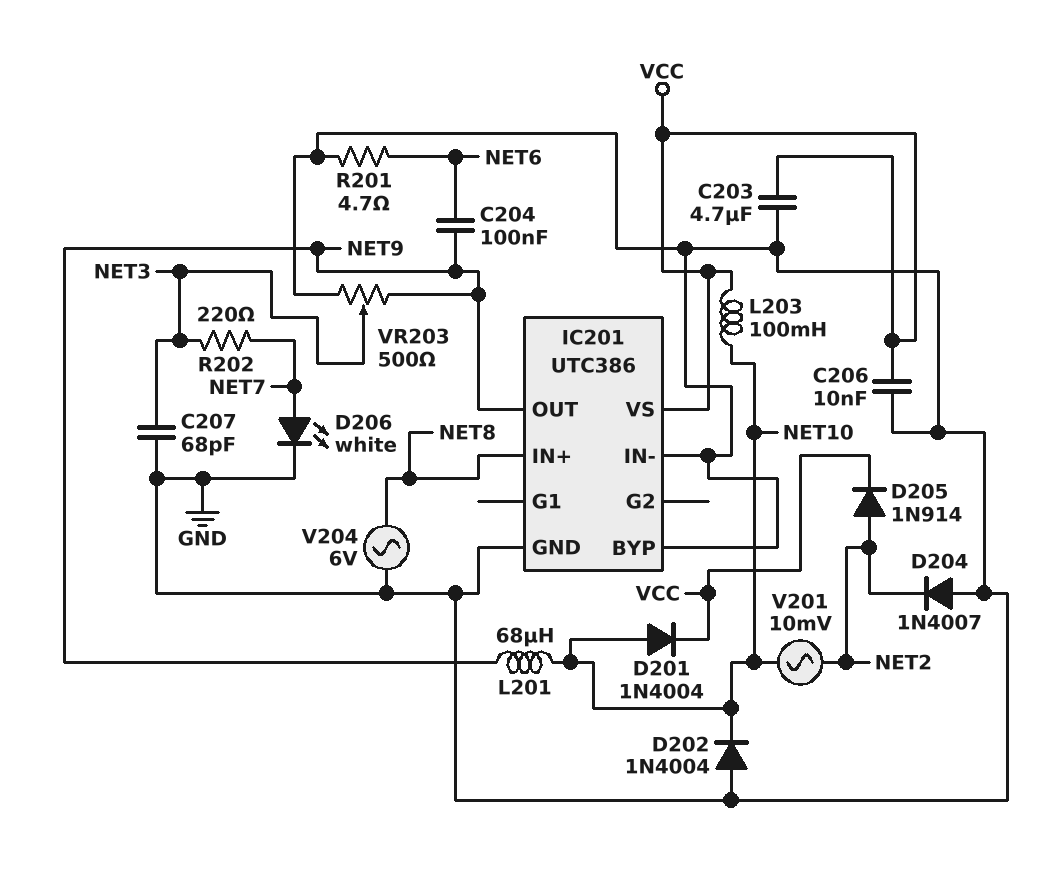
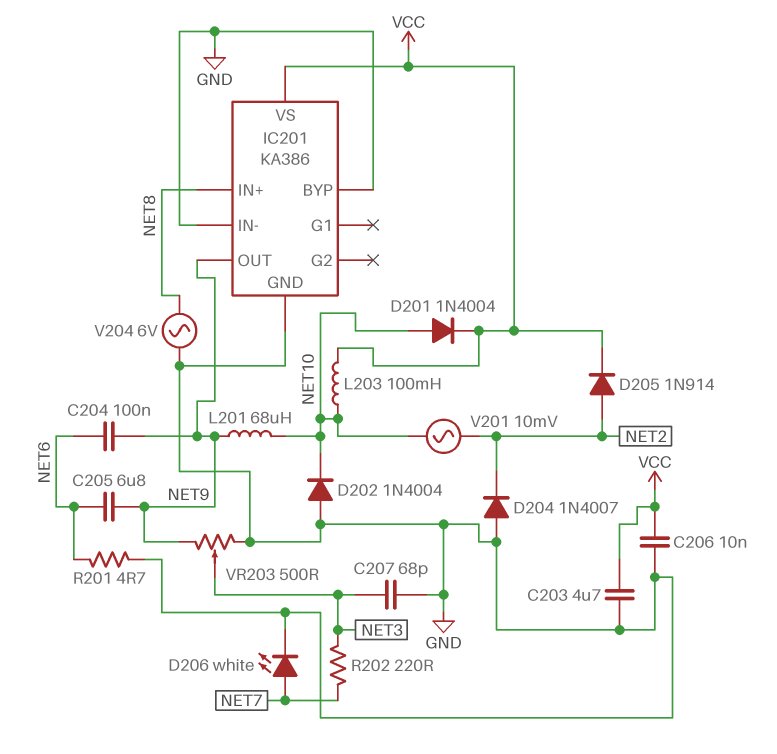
C205: none -> 6.8uF (NET6, NET9)
IC201: UTC386 -> KA386

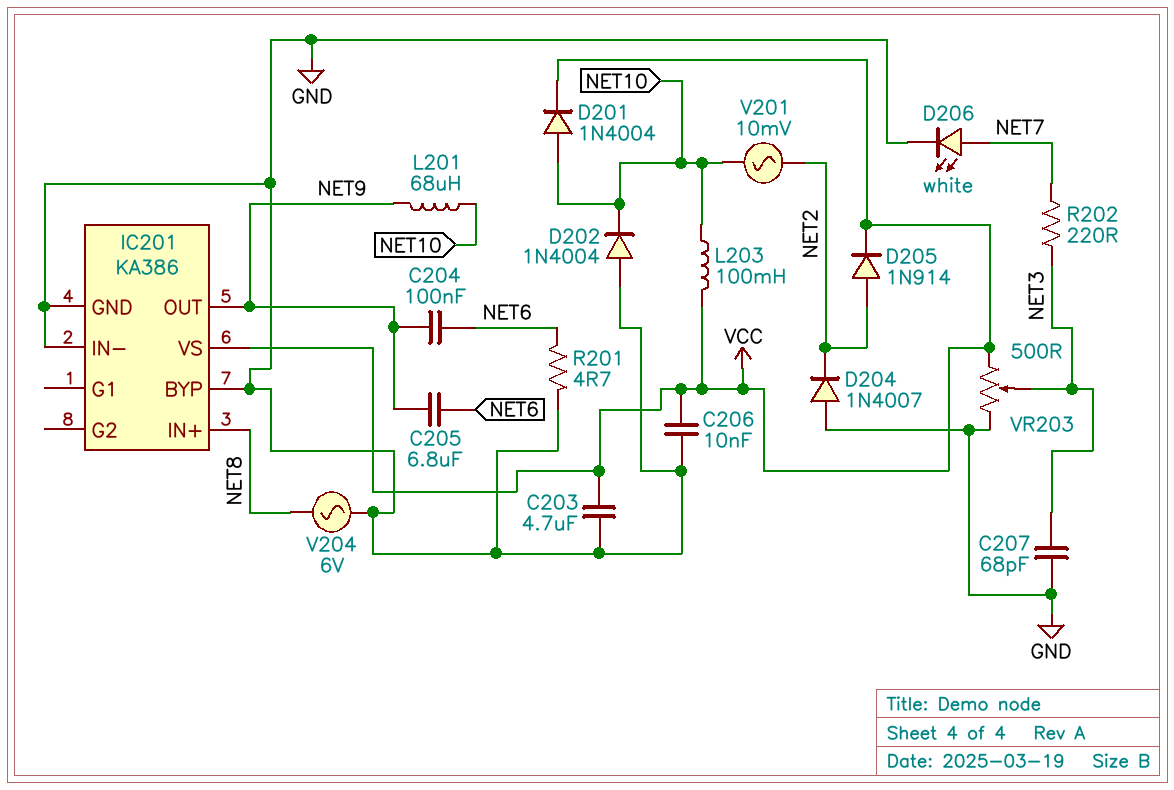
VR203: 500 (GND, NET9, wiper NET3) -> 500 (GND, VCC, wiper NET3)

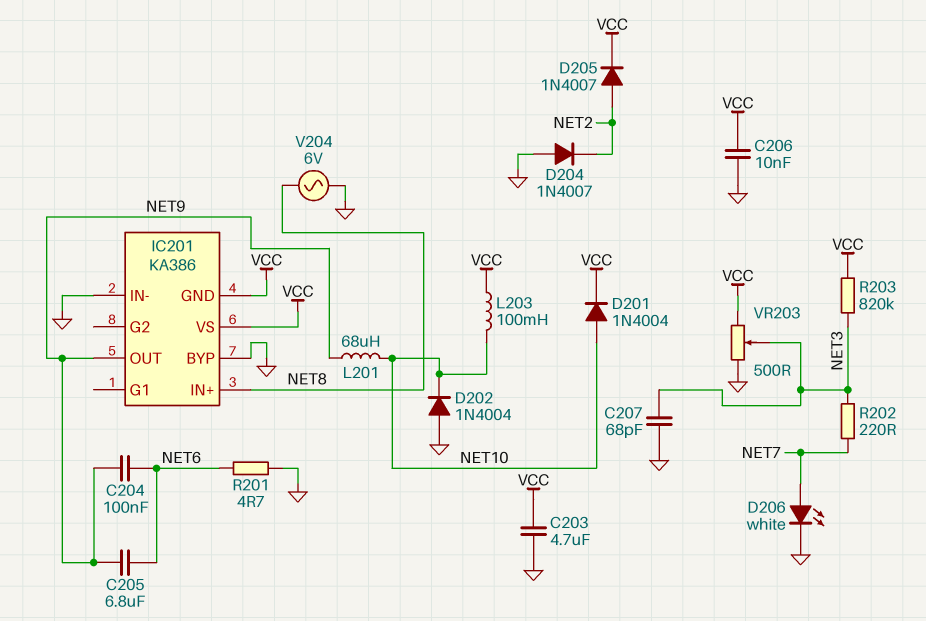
D205: diode 1N914 (A NET2, K VCC) -> diode 1N4007 (A NET2, K VCC)
IC201 pin GND: GND -> VCC
R203: none -> 820k (NET3, VCC)
V201: AC 10mV (NET2, NET10) -> none

